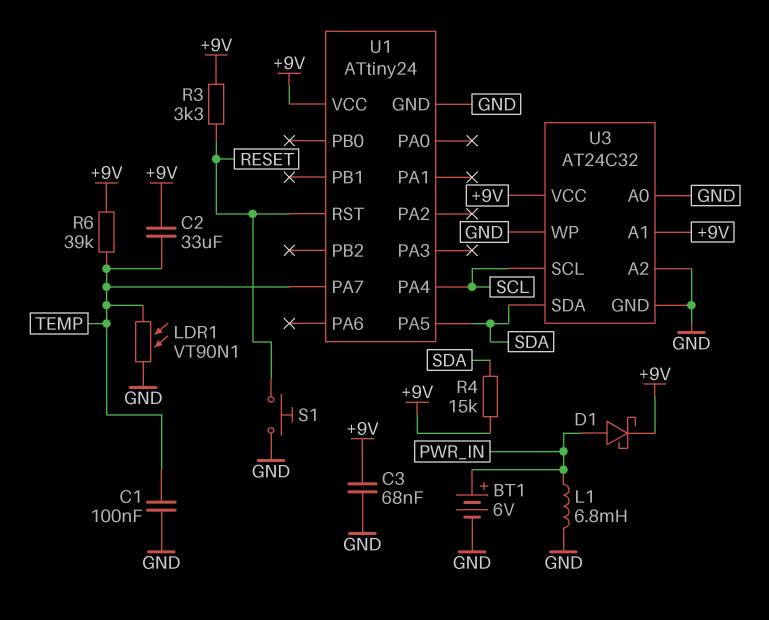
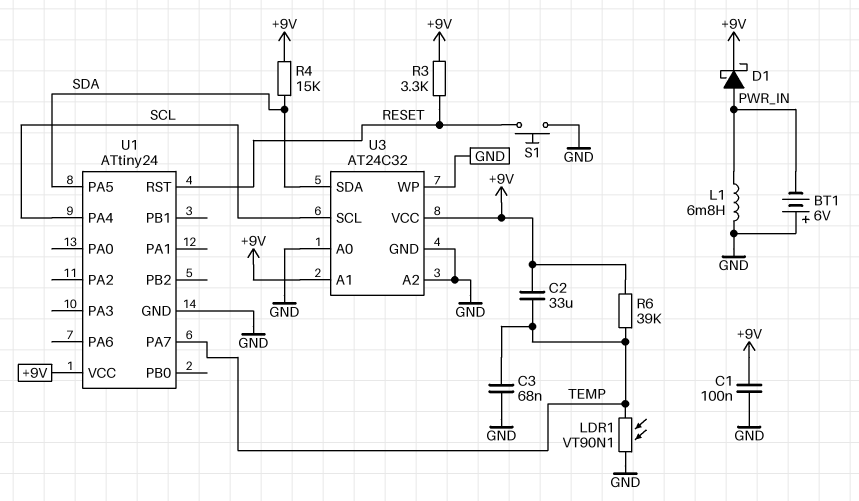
BT1: 6V (plus PWR_IN, minus GND) -> 6V (plus GND, minus PWR_IN)
C1: 100nF (GND, TEMP) -> 100nF (+9V, GND)
C3: 68nF (+9V, GND) -> 68nF (GND, TEMP)

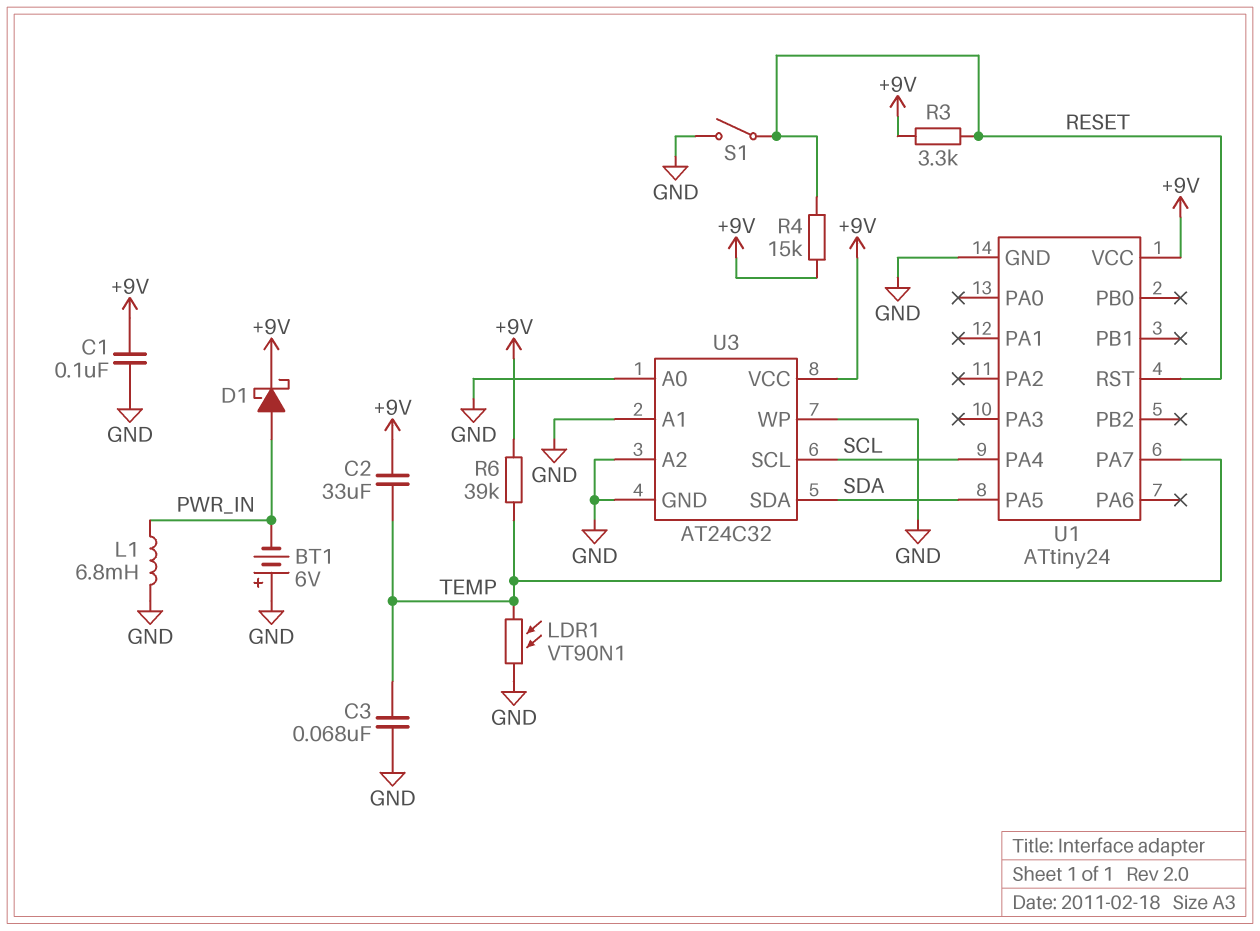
R4: 15k (+9V, SDA) -> 15k (+9V, RESET)
S1: button (GND, RESET) -> switch (GND, RESET)
U3 pin A1: +9V -> GND

